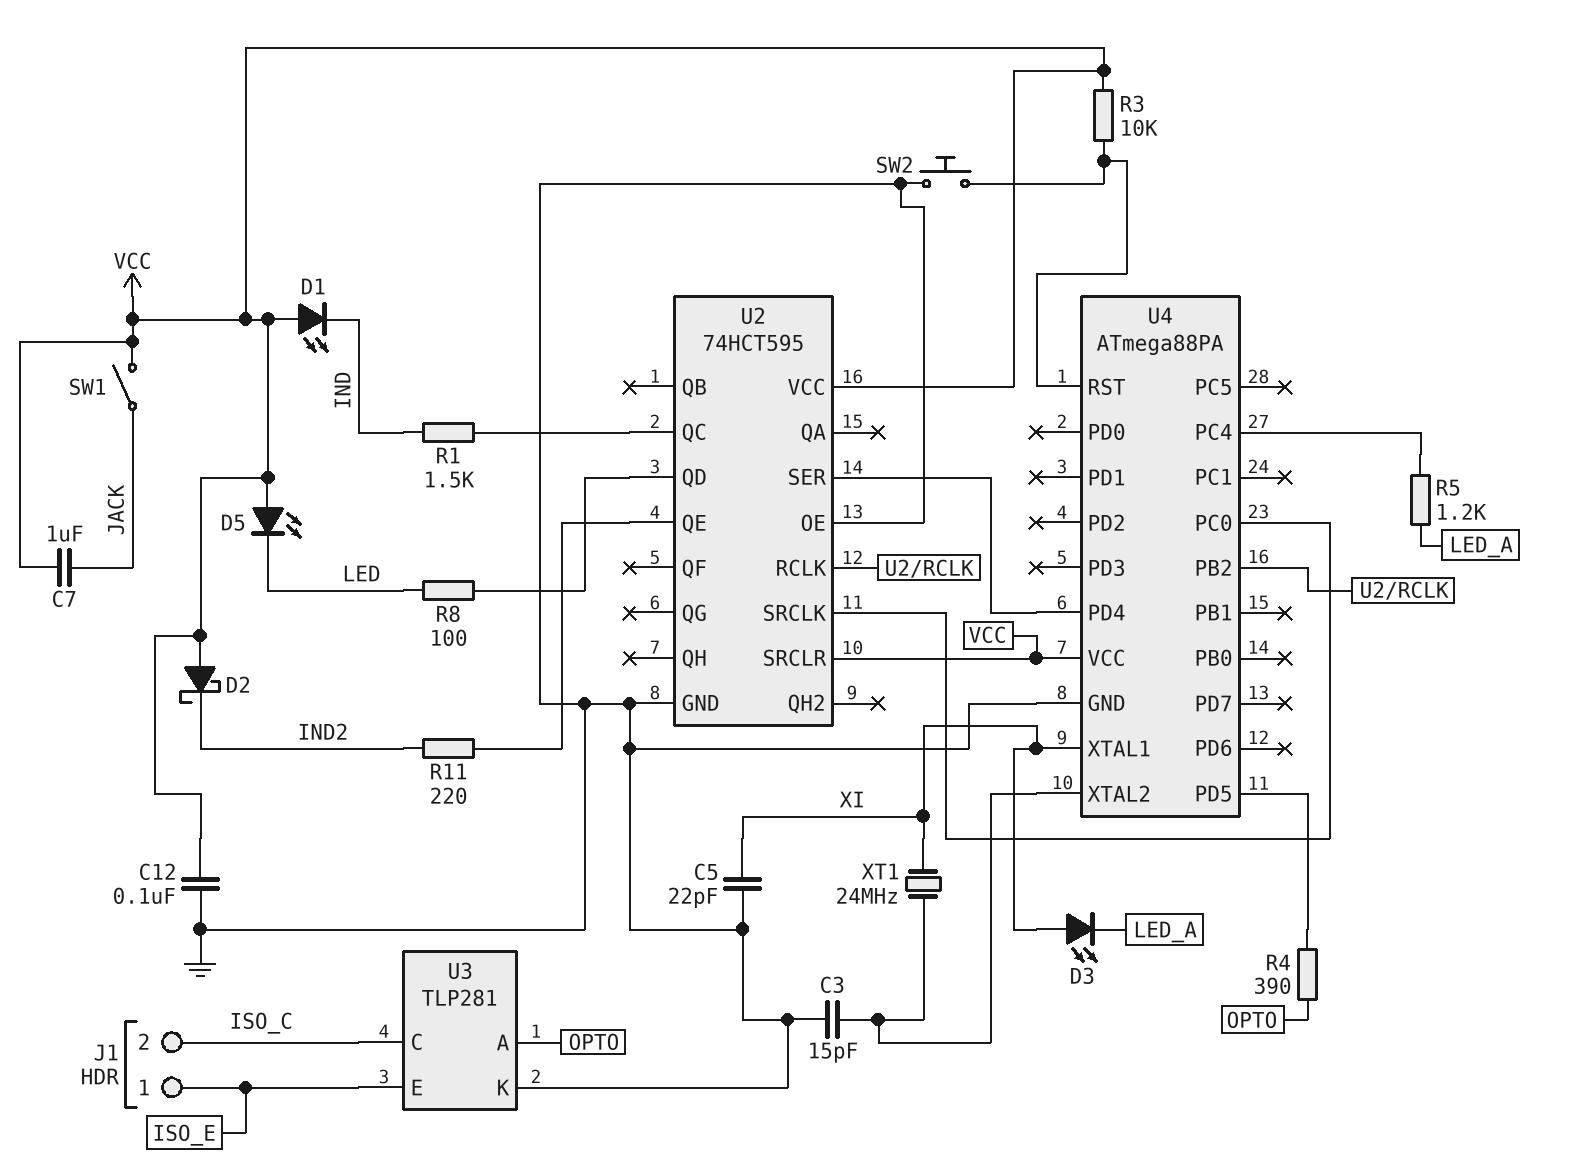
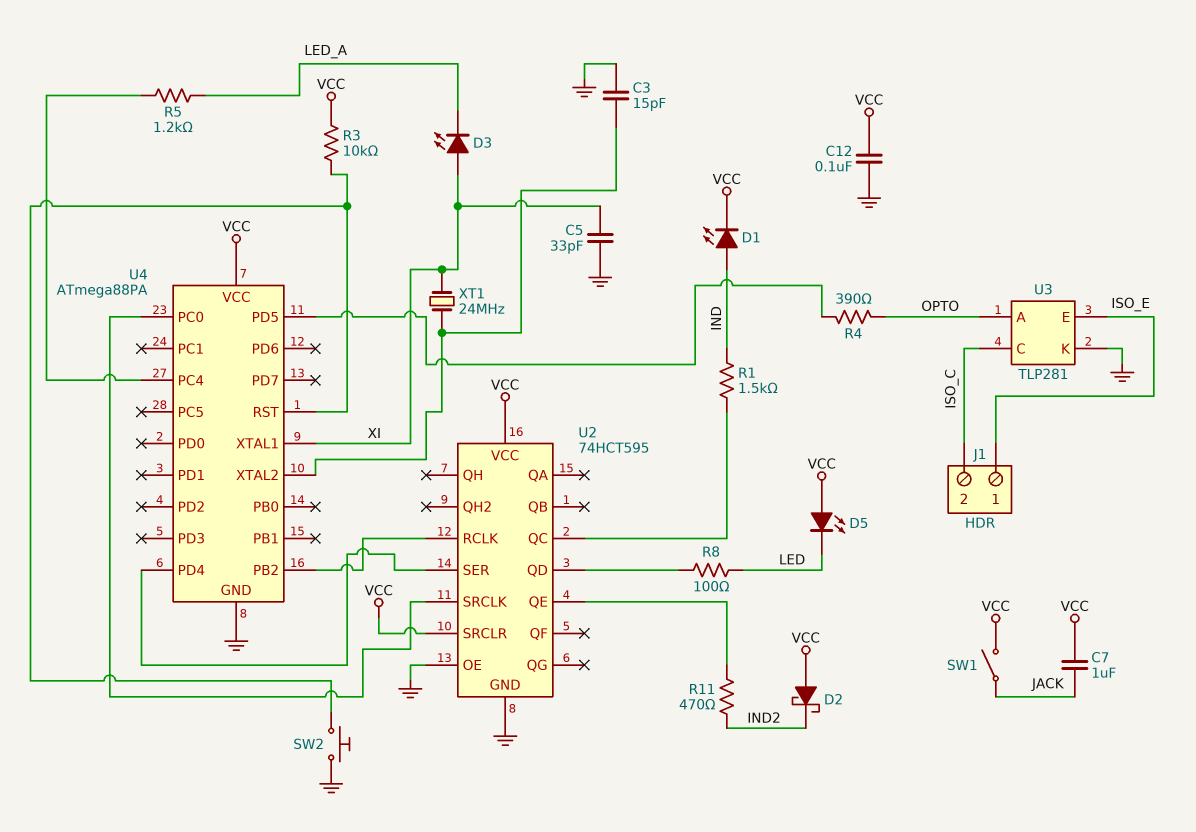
C5: 22pF (GND, XI) -> 33pF (GND, XI)
D1: LED (A VCC, K IND) -> LED (A IND, K VCC)
R11: 220 (IND2, U2/QE) -> 470 (IND2, U2/QE)

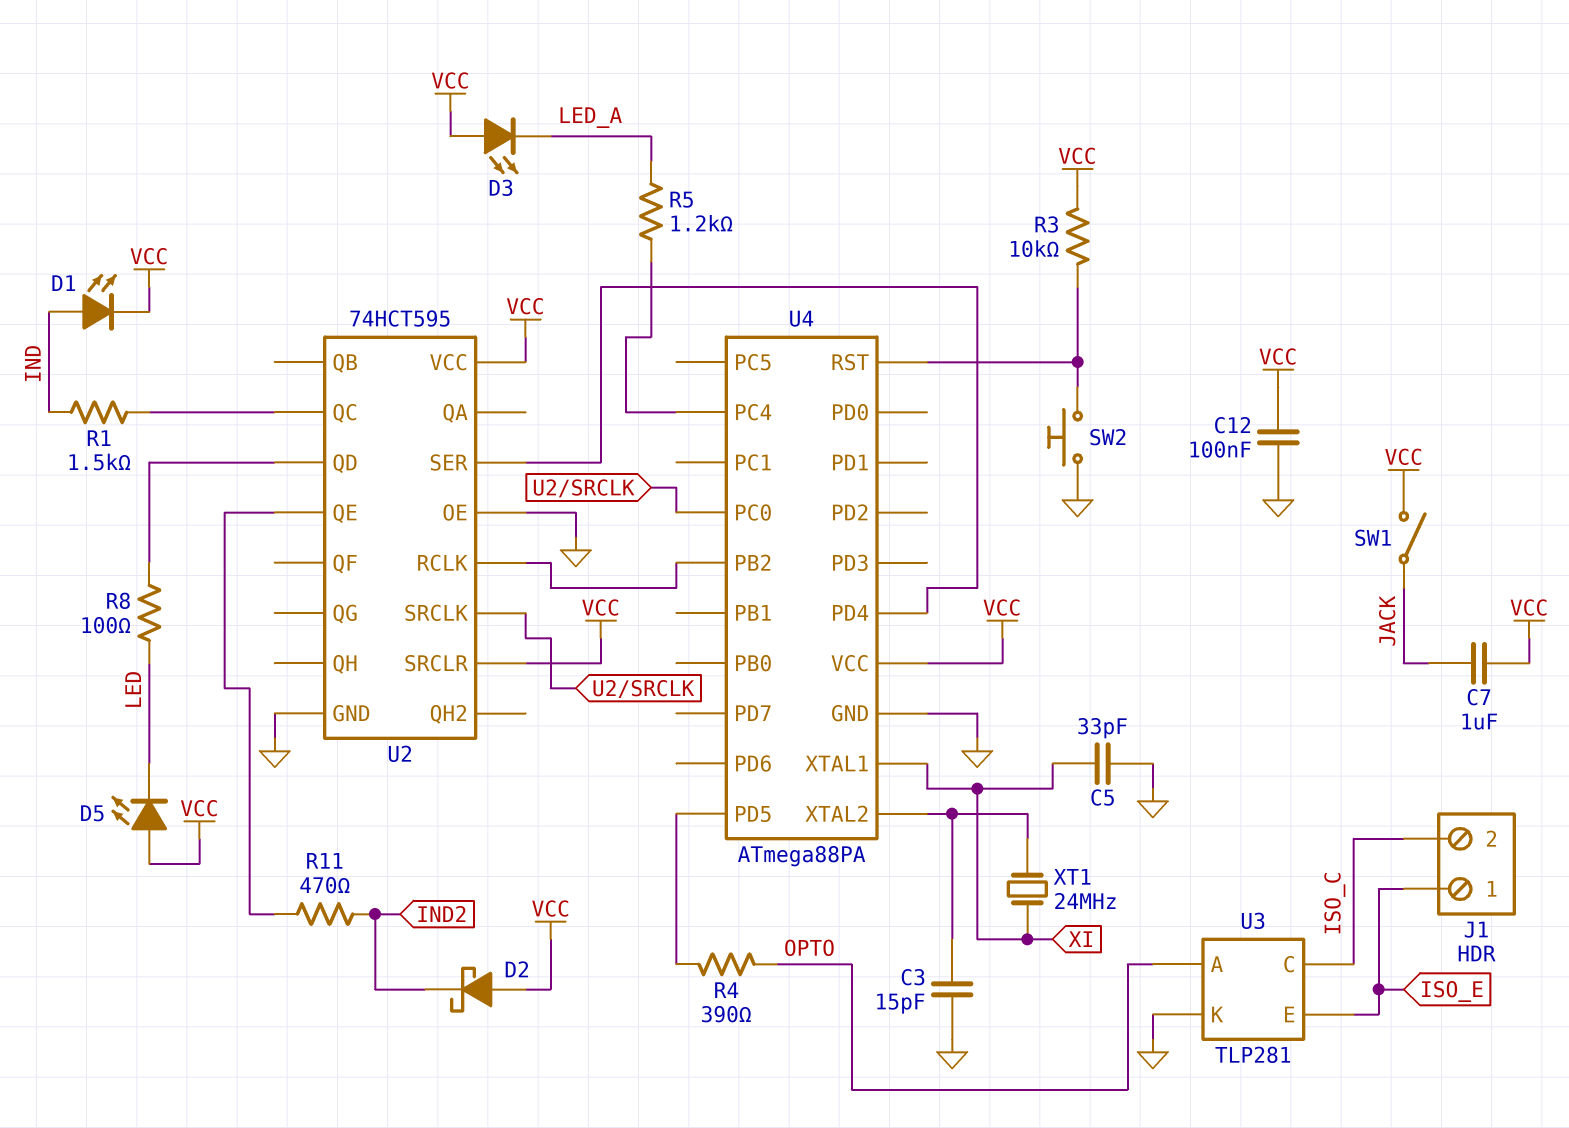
D3: LED (A XI, K LED_A) -> LED (A VCC, K LED_A)

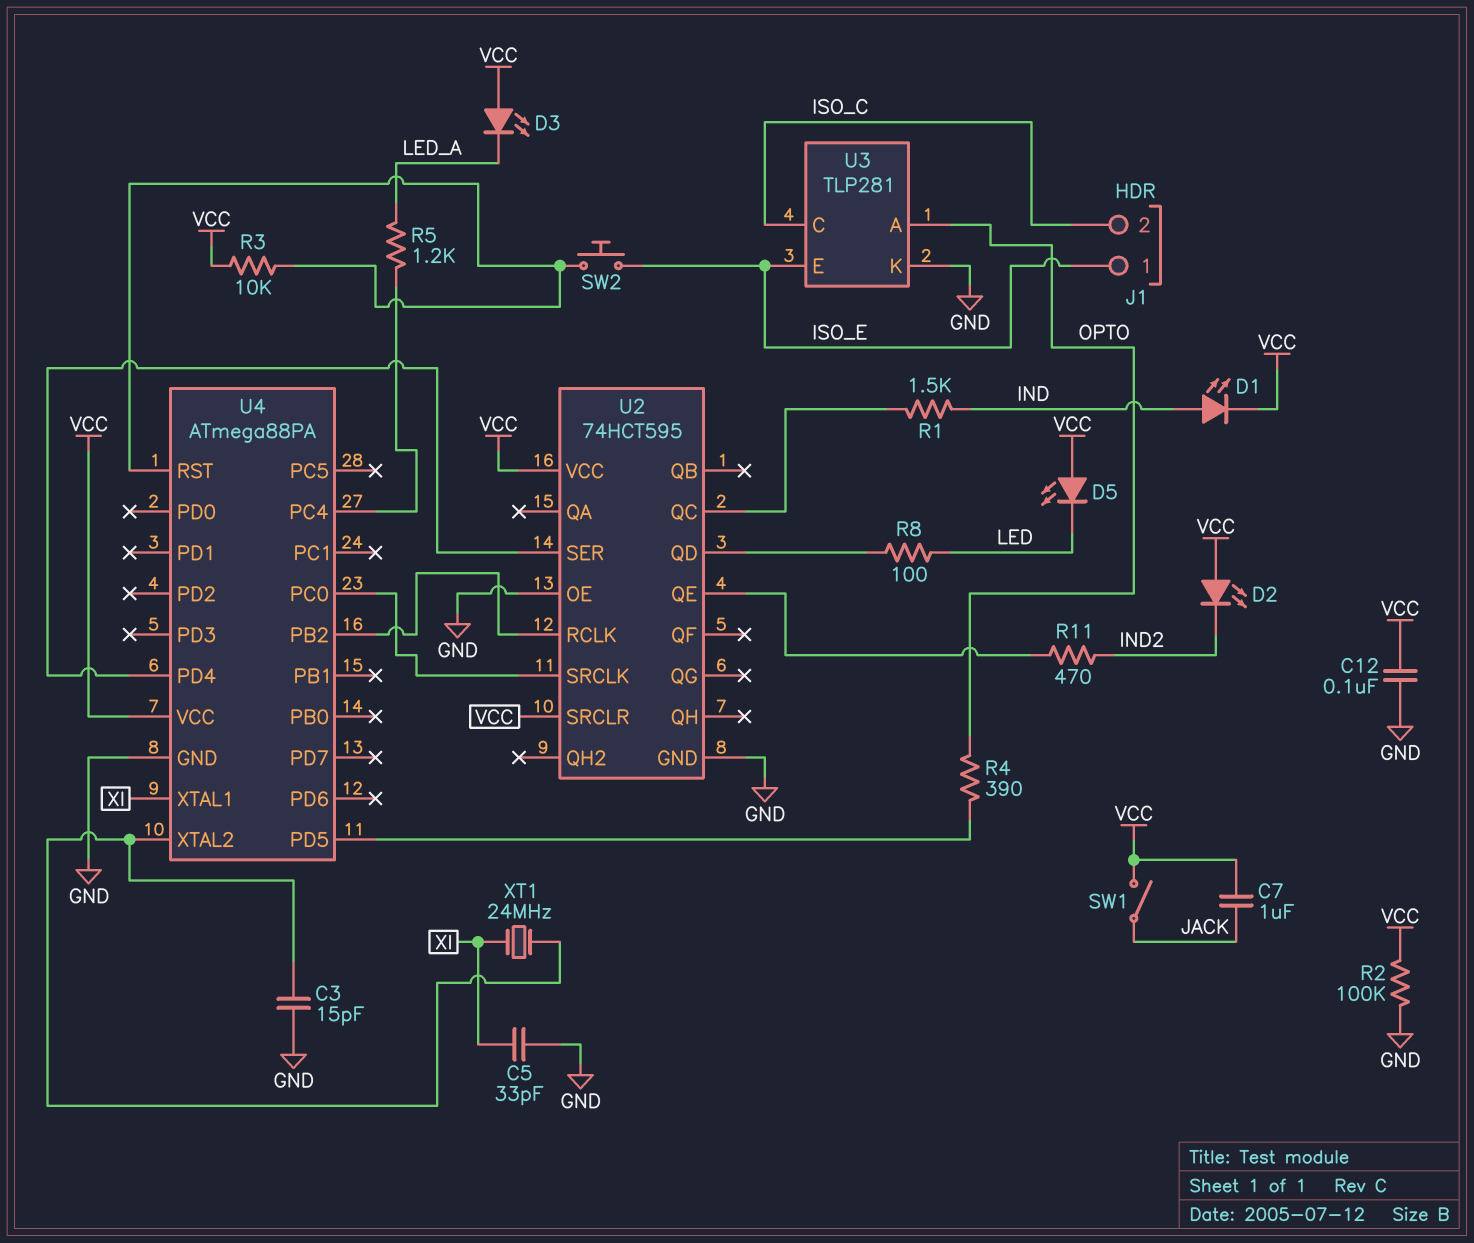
D2: schottky (A VCC, K IND2) -> LED (A VCC, K IND2)
R2: none -> 100k (GND, VCC)
SW2: button (GND, U4/RST) -> button (ISO_E, U4/RST)

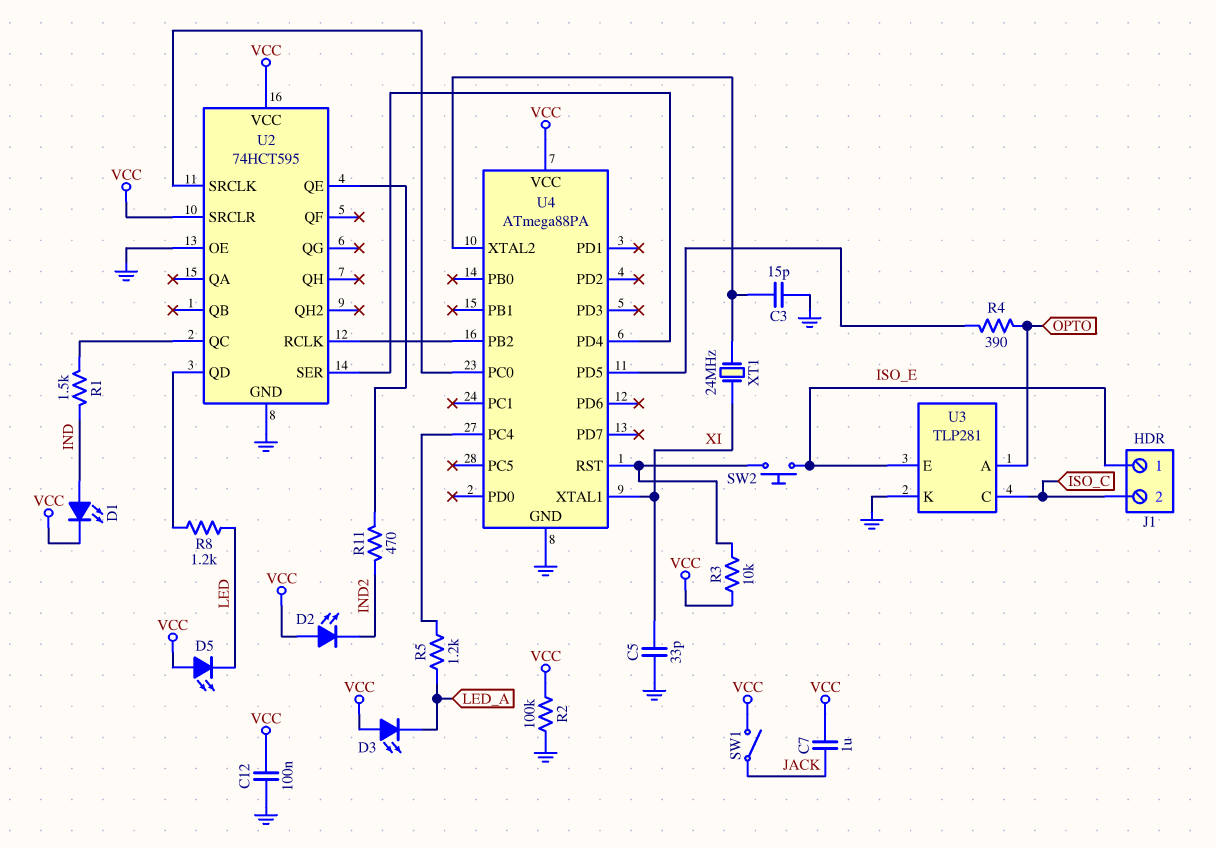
R8: 100 (LED, U2/QD) -> 1.2k (LED, U2/QD)

